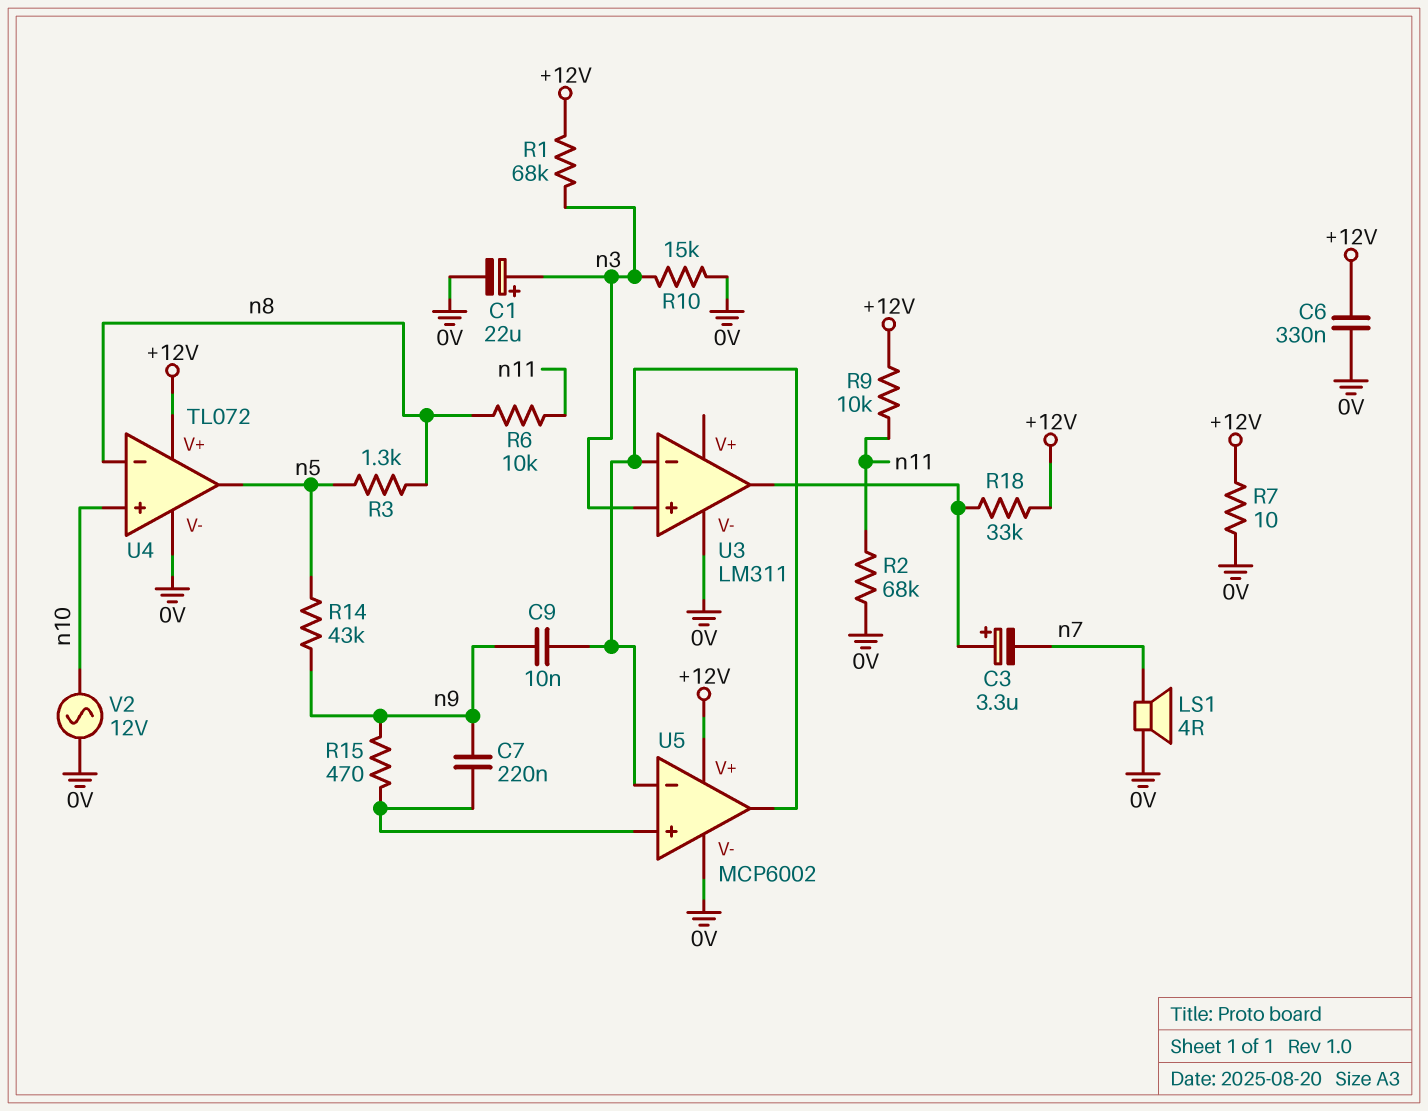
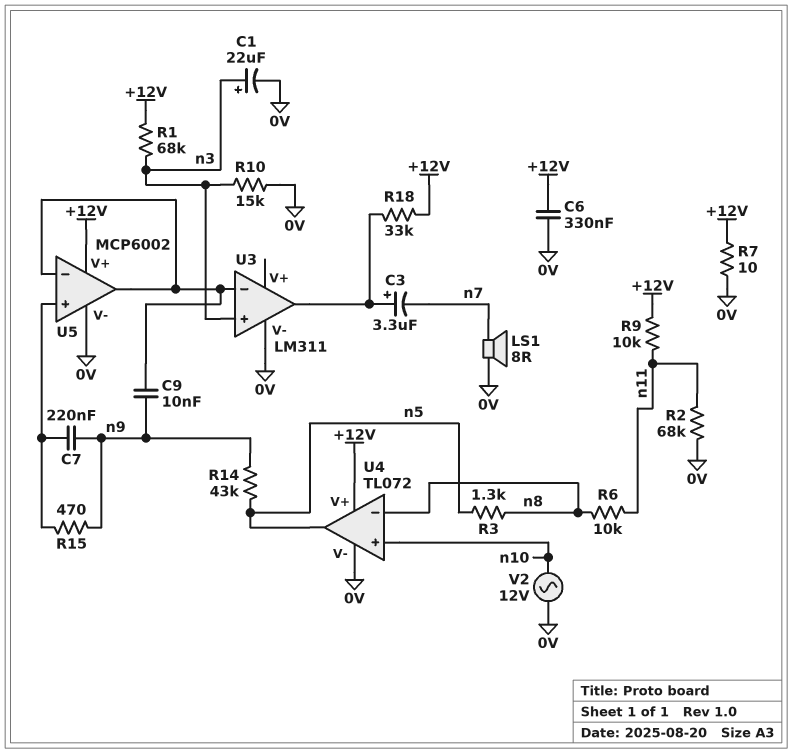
LS1: speaker 4R (0V, n7) -> speaker 8R (0V, n7)

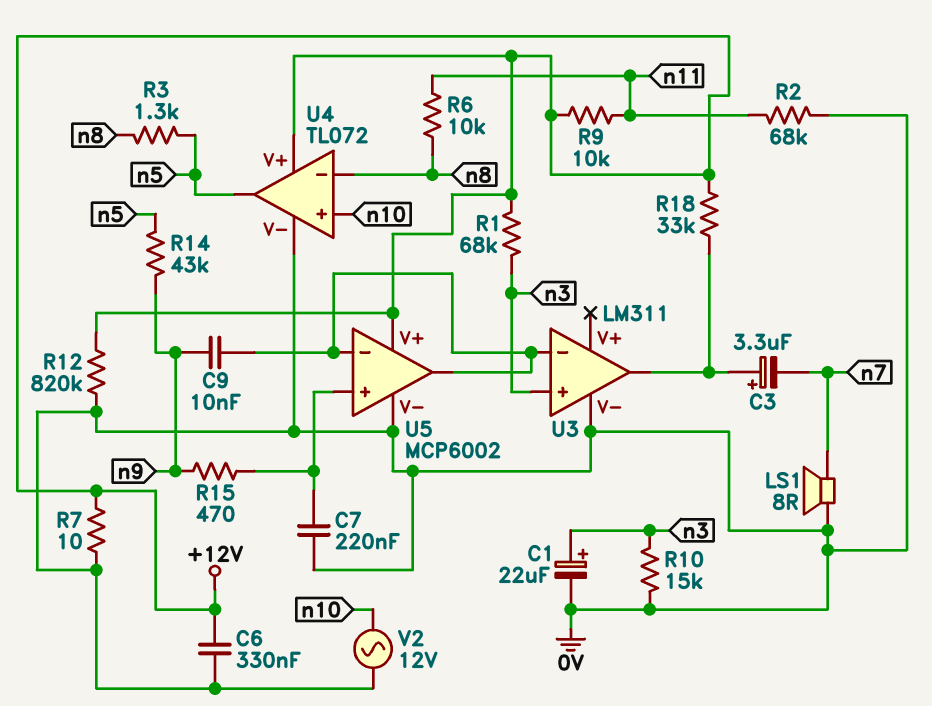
C7: 220nF (U5/in+, n9) -> 220nF (0V, U5/in+)
R12: none -> 820k (+12V, 0V)

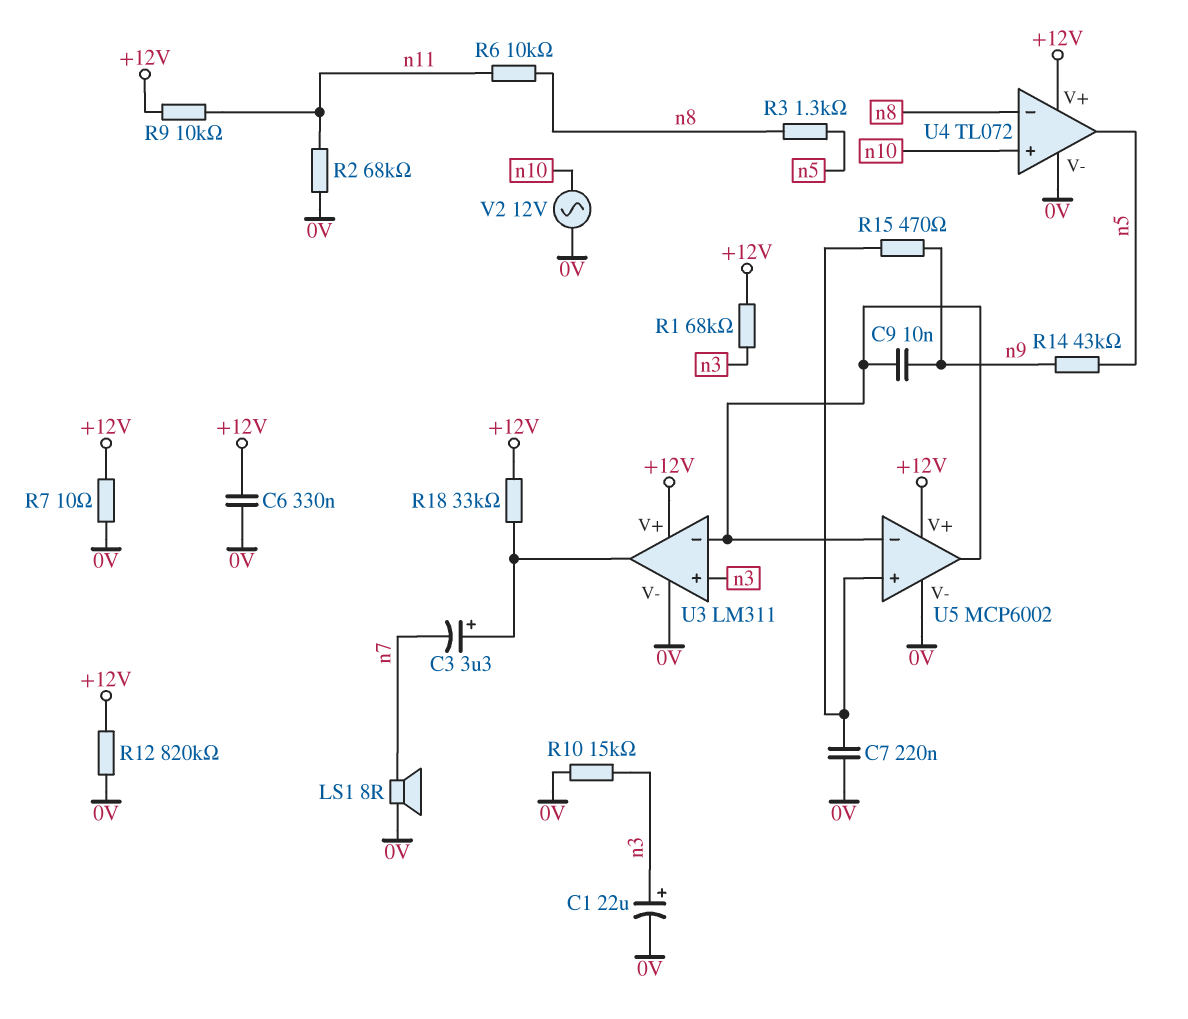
U3 pin V+: none -> +12V

